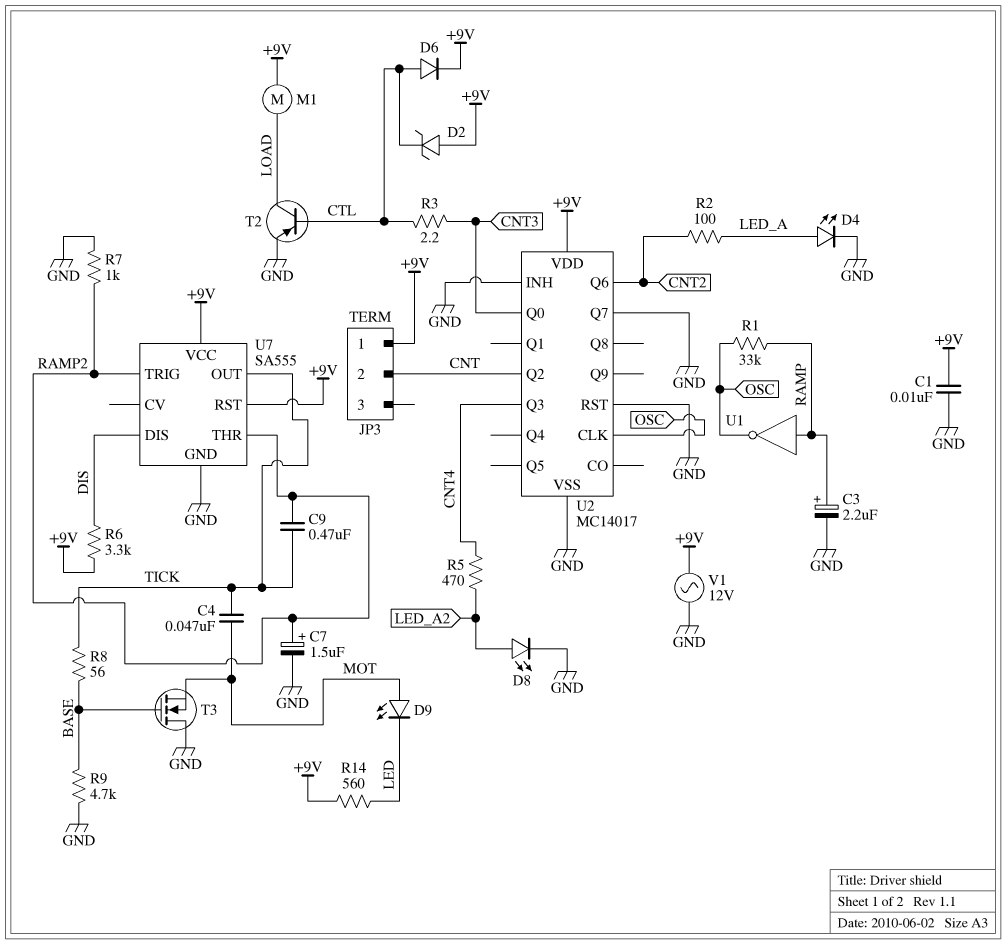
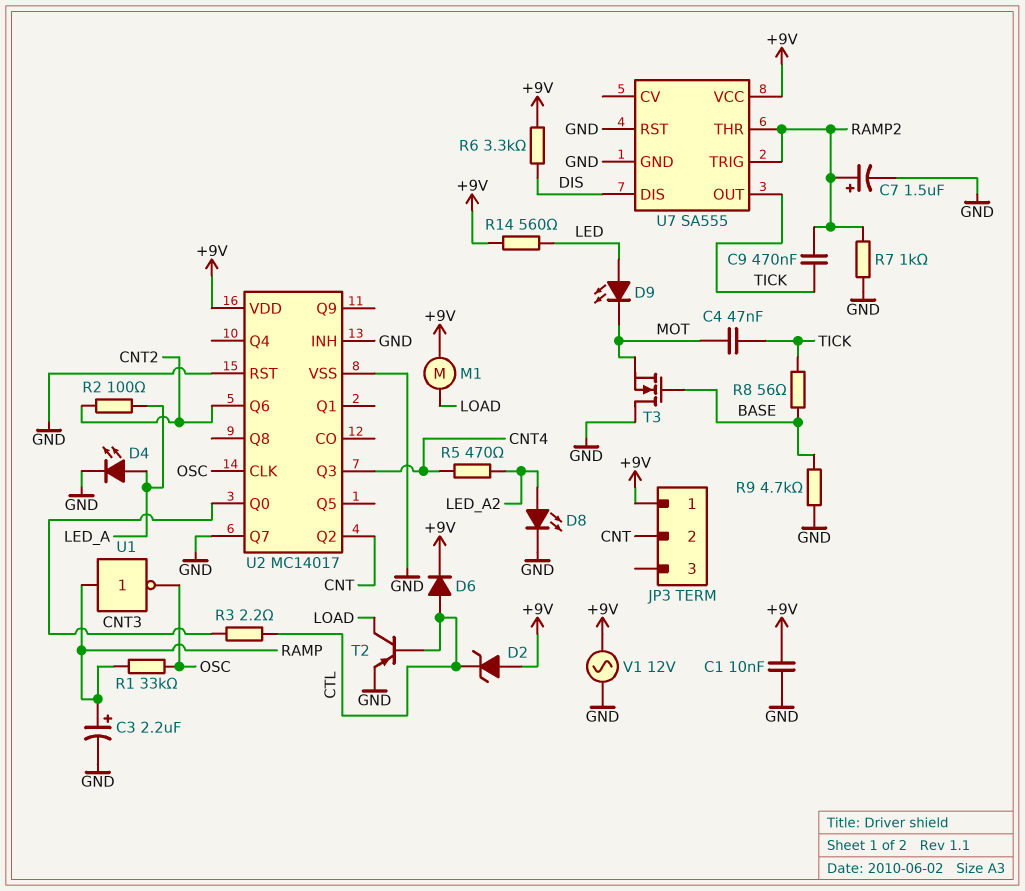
D9: LED (A MOT, K LED) -> LED (A LED, K MOT)
U7 pin RST: +9V -> GND

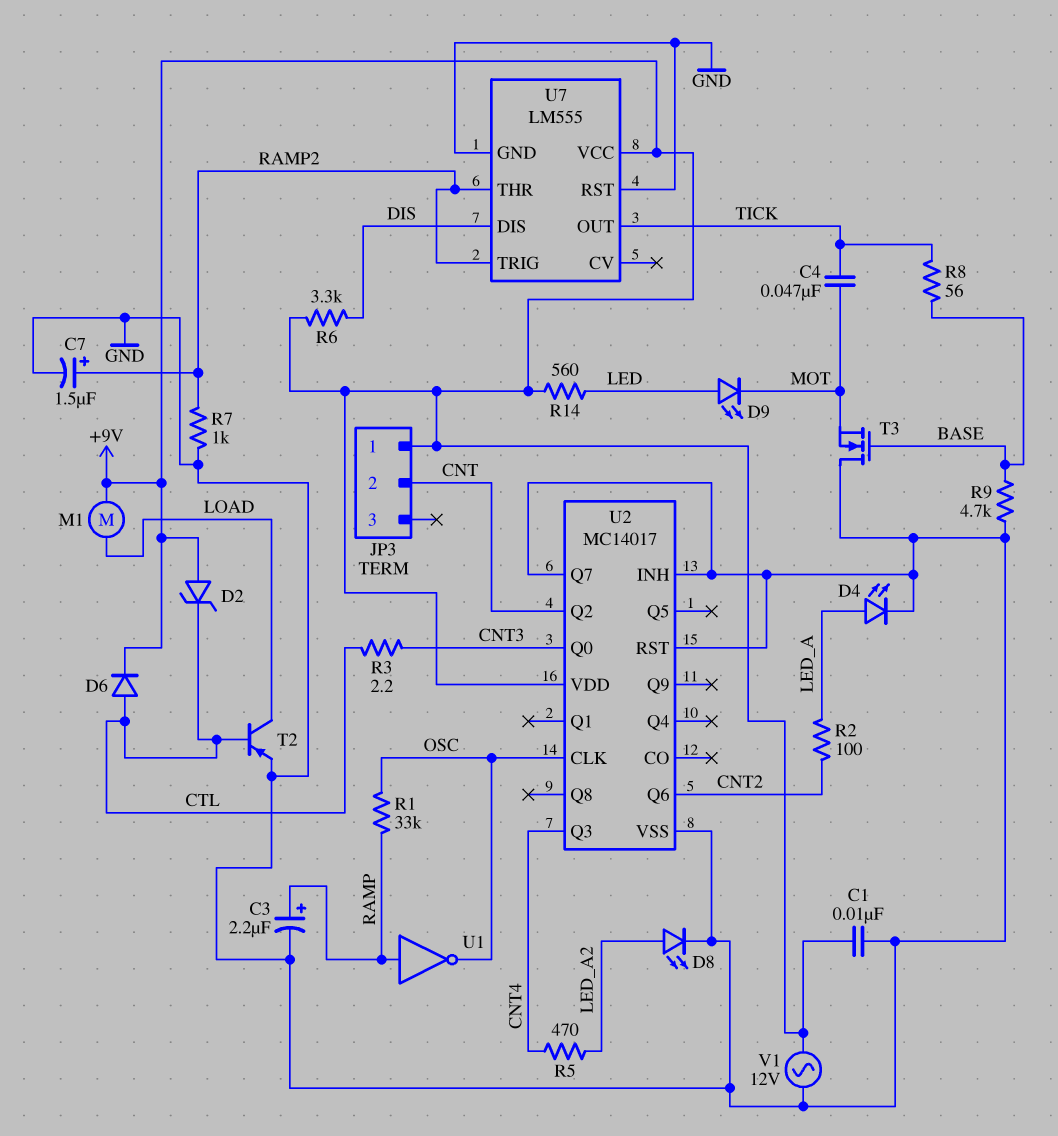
C9: 470nF (RAMP2, TICK) -> none
U7: SA555 -> LM555

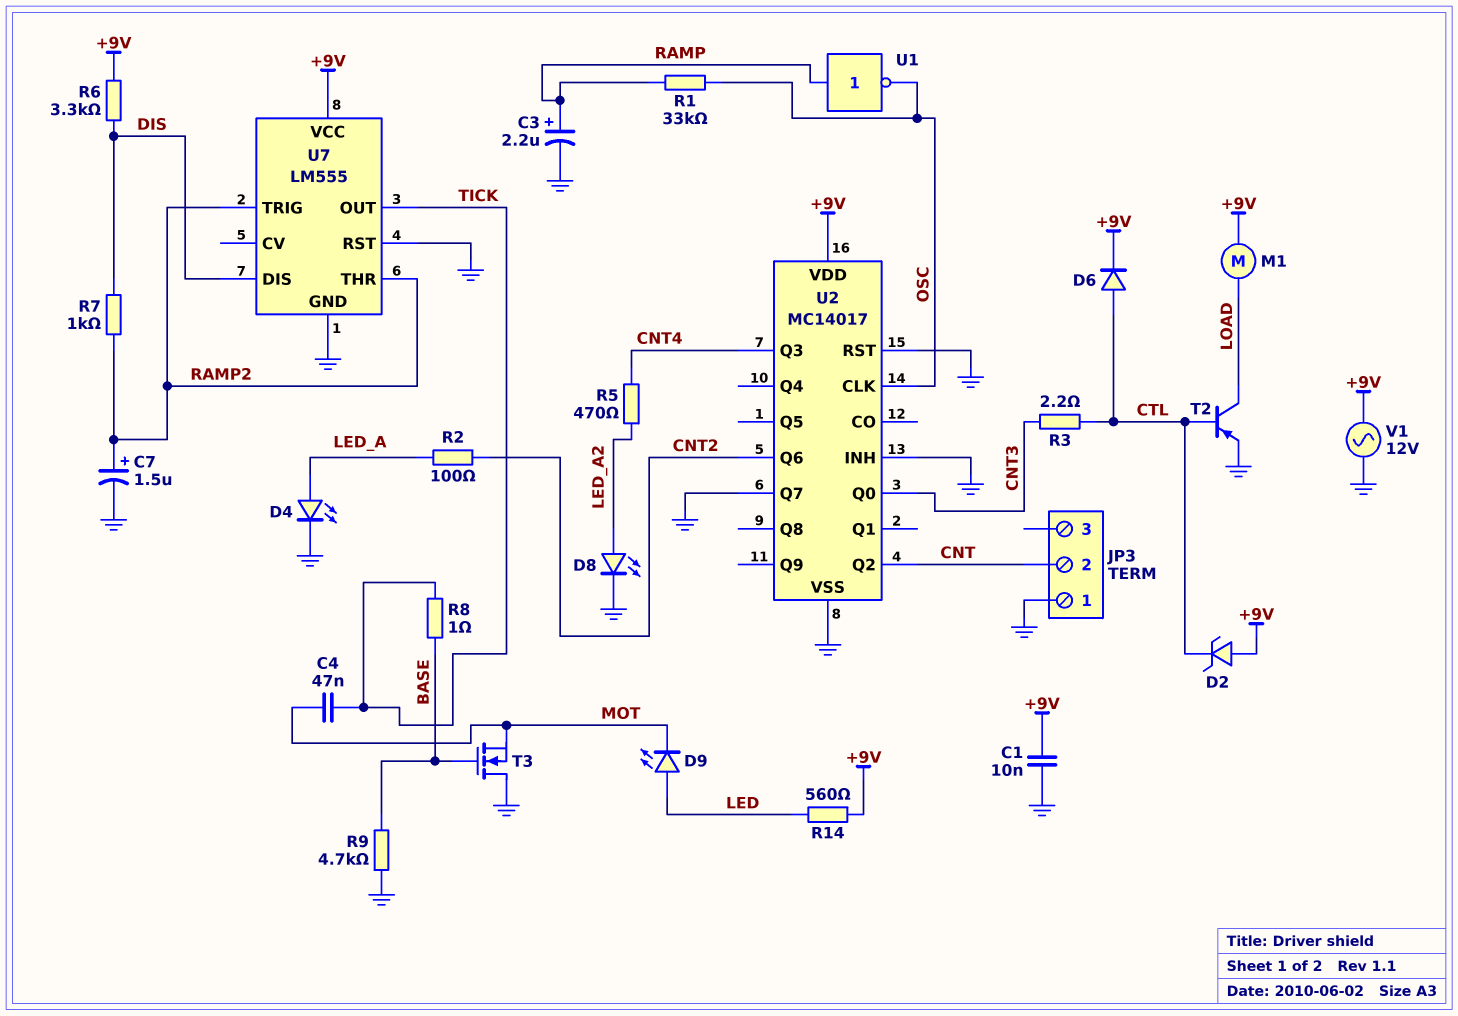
JP3 pin 1: +9V -> GND
R7: 1k (GND, RAMP2) -> 1k (DIS, RAMP2)
R8: 56 (BASE, TICK) -> 1 (BASE, TICK)

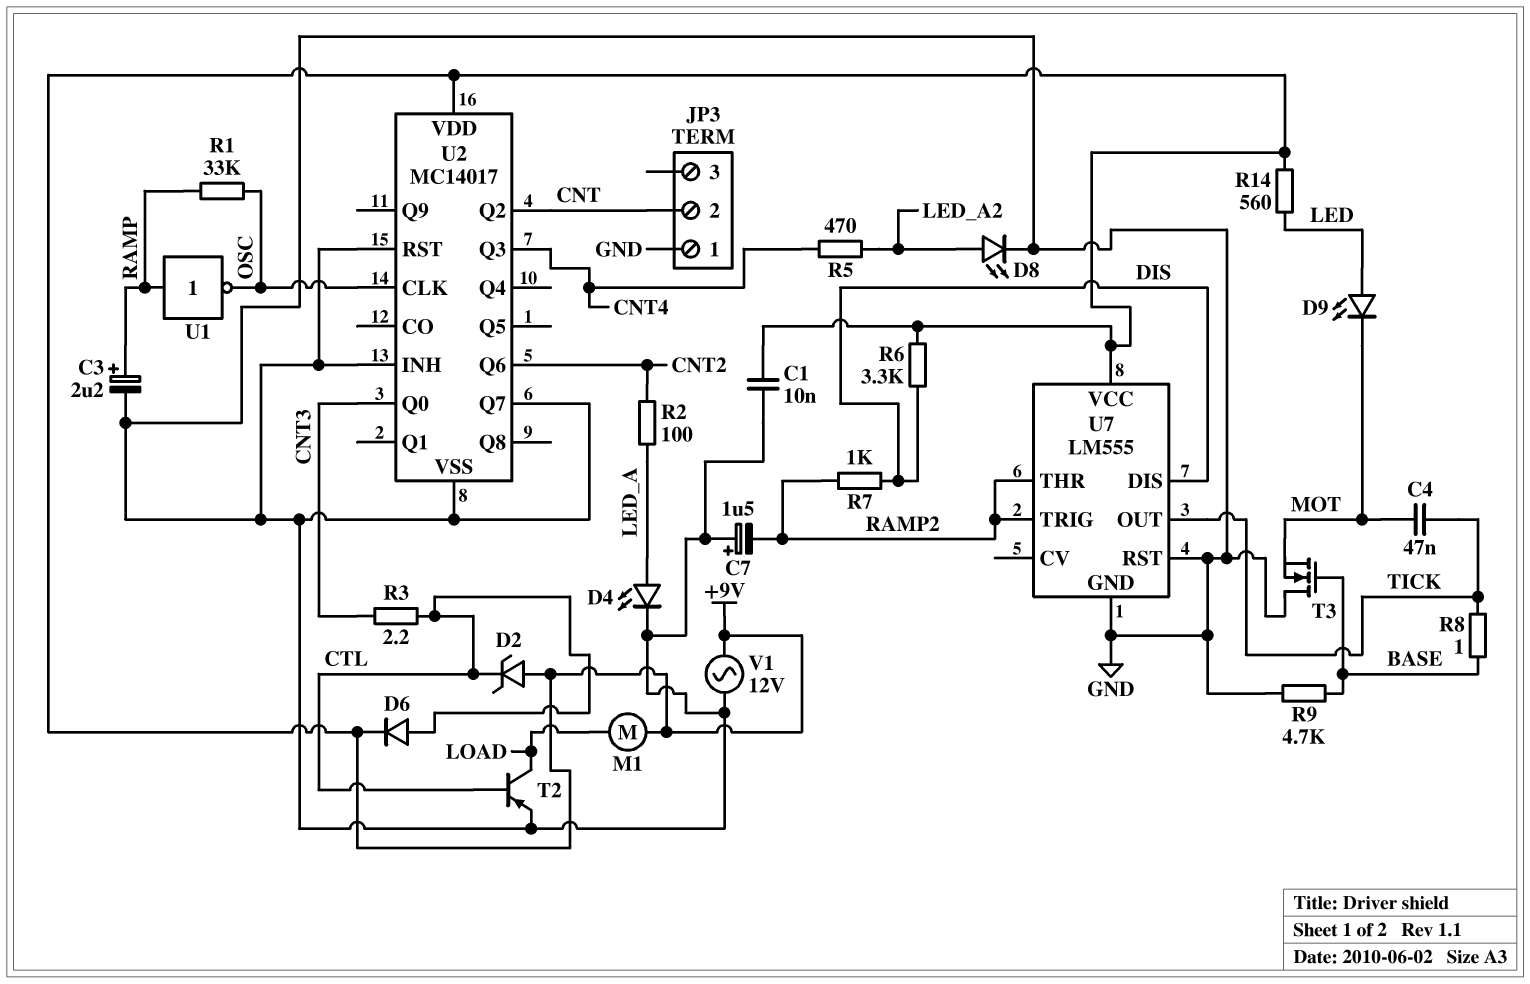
C7: 1.5uF (plus RAMP2, minus GND) -> 1.5uF (plus GND, minus RAMP2)

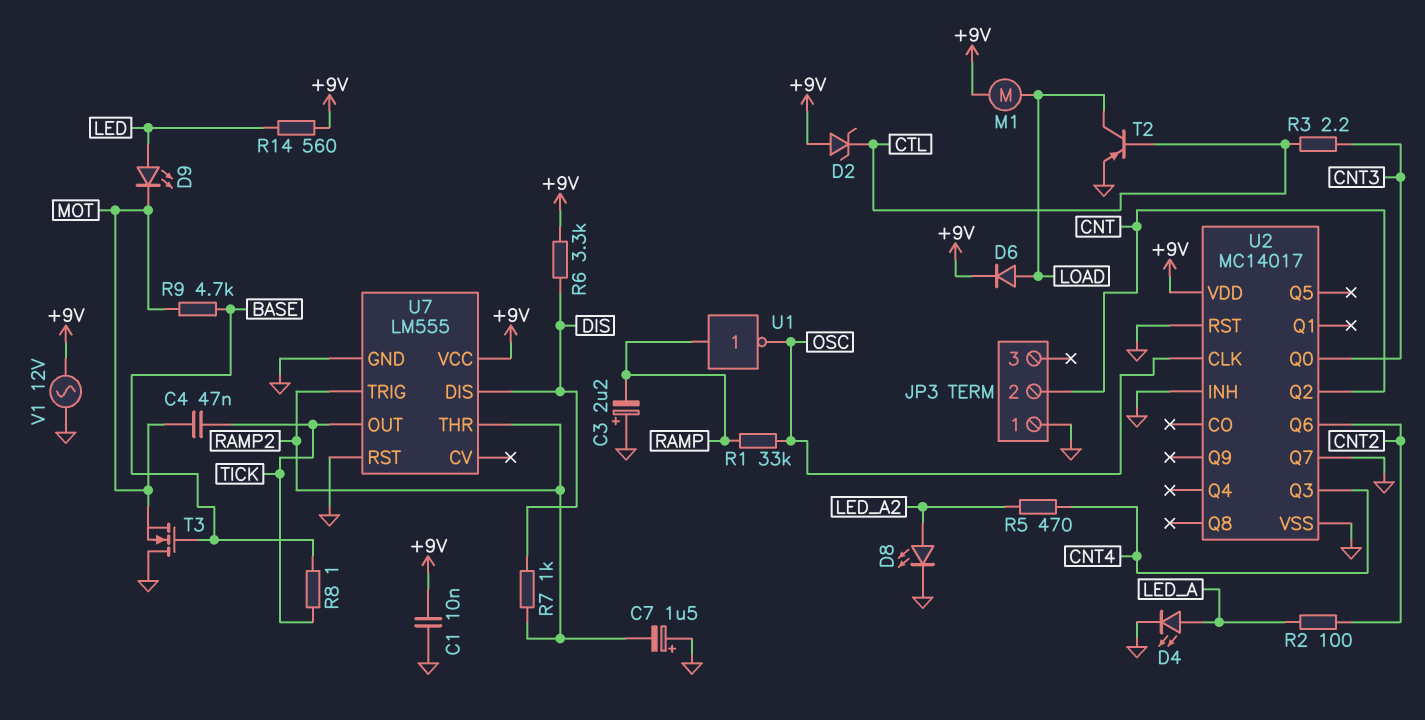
C3: 2.2uF (plus RAMP, minus GND) -> 2.2uF (plus GND, minus RAMP)
D6: diode (A CTL, K +9V) -> diode (A LOAD, K +9V)
R9: 4.7k (BASE, GND) -> 4.7k (BASE, MOT)

